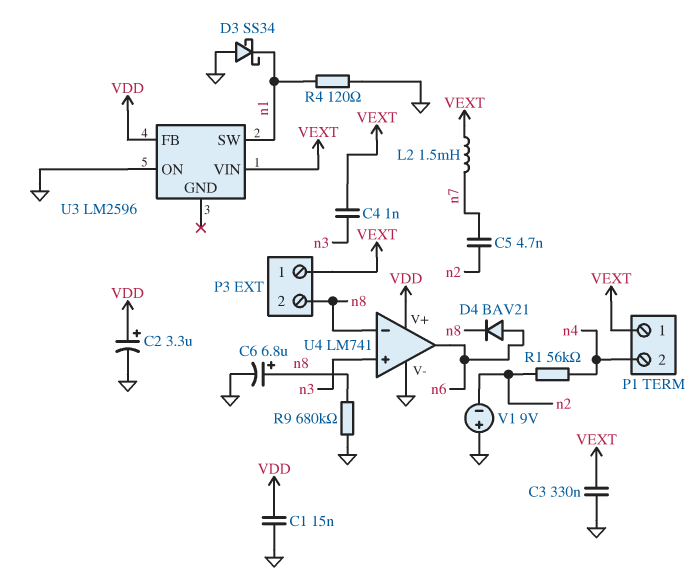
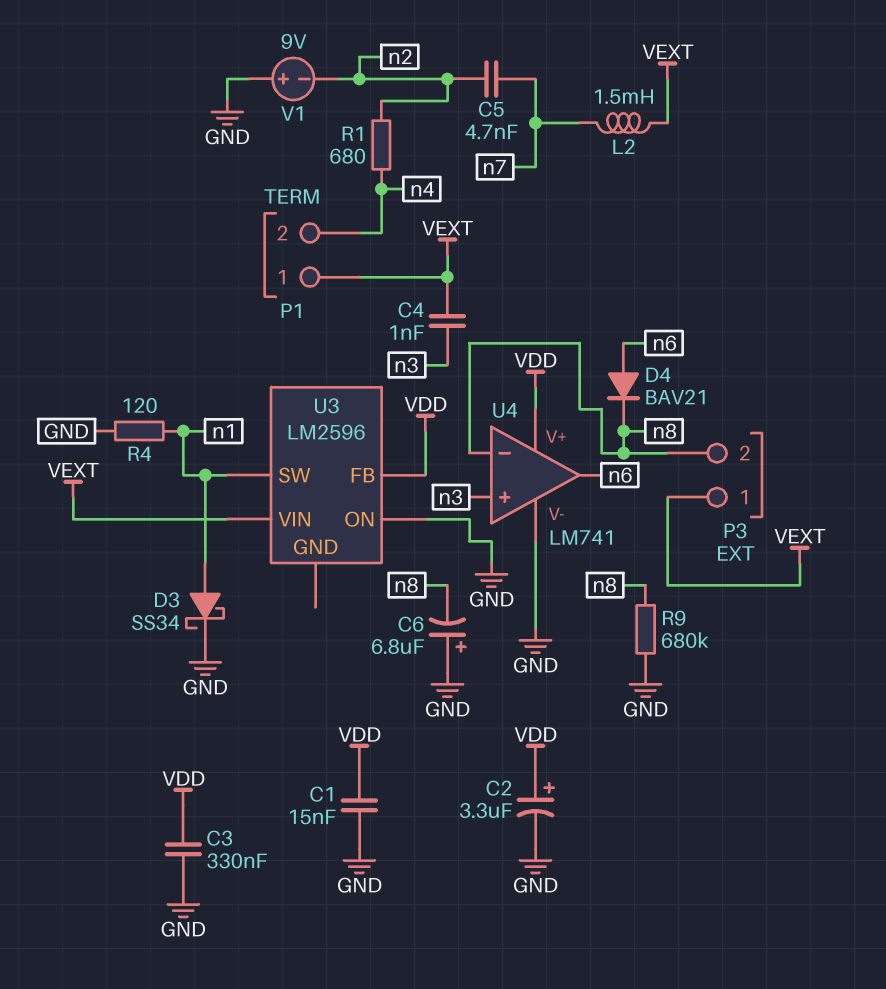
C3: 330nF (GND, VEXT) -> 330nF (GND, VDD)
C6: 6.8uF (plus n8, minus GND) -> 6.8uF (plus GND, minus n8)
D3: schottky SS34 (A GND, K n1) -> schottky SS34 (A n1, K GND)
R1: 56k (n2, n4) -> 680 (n2, n4)

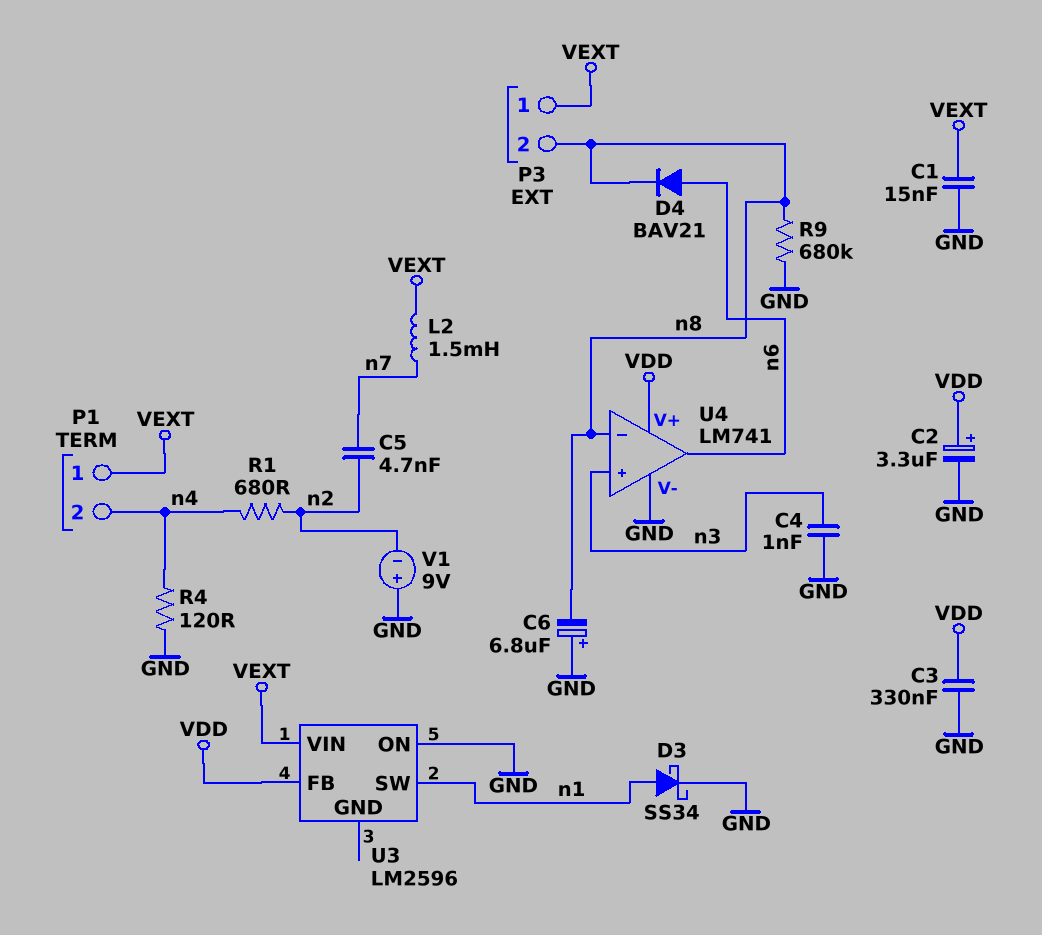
C1: 15nF (GND, VDD) -> 15nF (GND, VEXT)
C4: 1nF (VEXT, n3) -> 1nF (GND, n3)
R4: 120 (GND, n1) -> 120 (GND, n4)

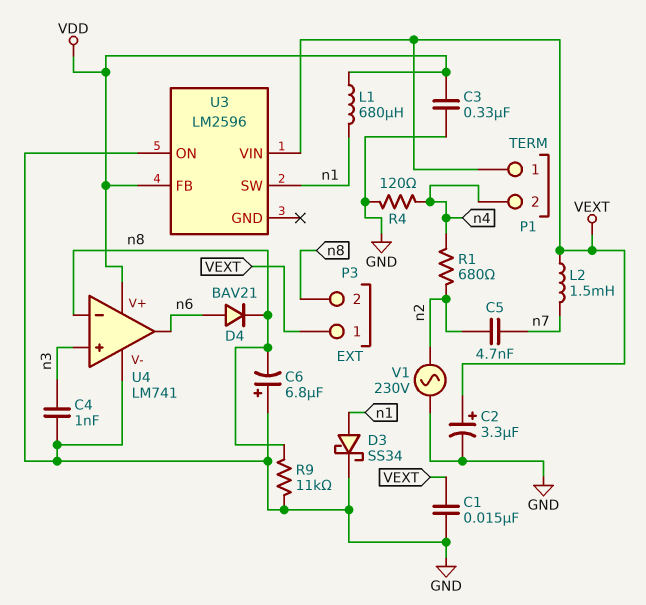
C2: 3.3uF (plus VDD, minus GND) -> 3.3uF (plus VEXT, minus GND)
L1: none -> 680uH (VDD, n1)
R9: 680k (GND, n8) -> 11k (GND, n8)
V1: 9V (plus GND, minus n2) -> AC 230V (GND, n2)

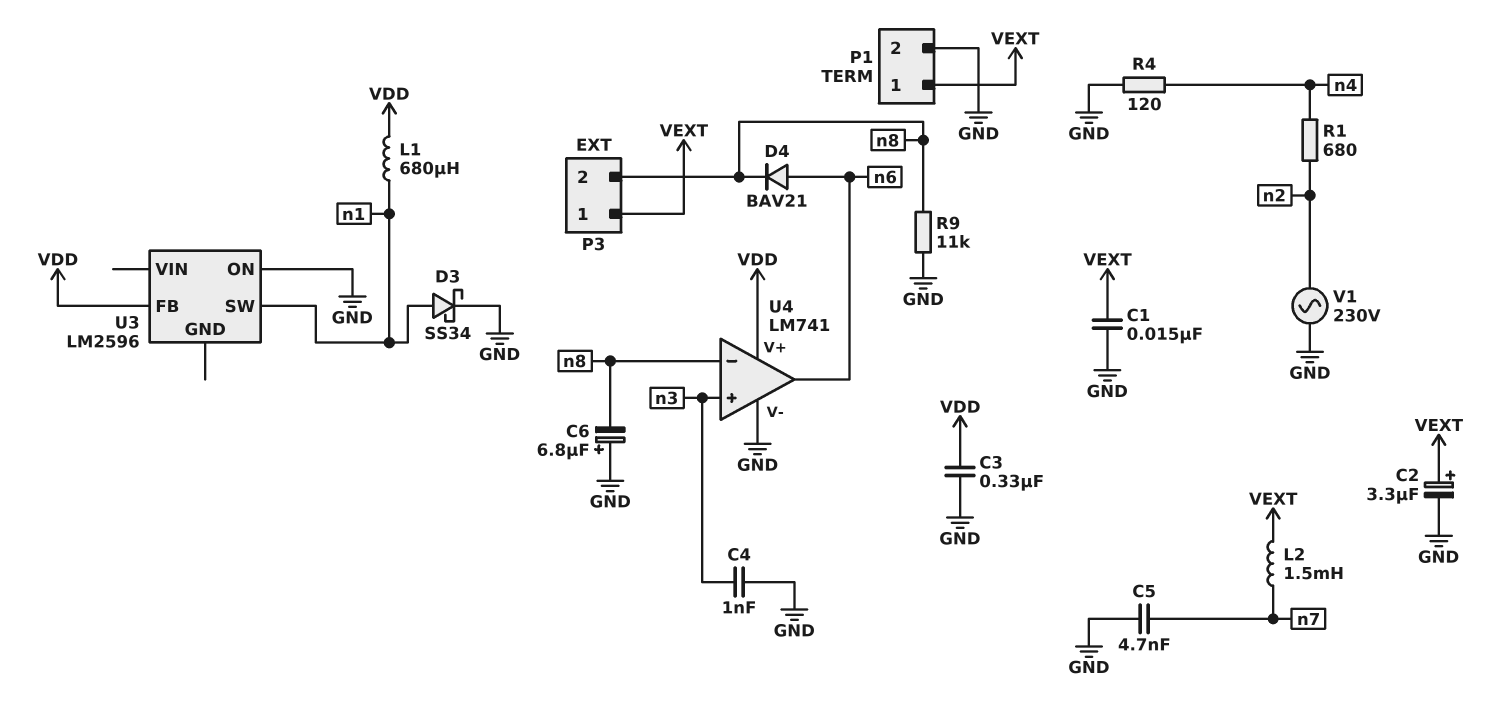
C5: 4.7nF (n2, n7) -> 4.7nF (GND, n7)
P1 pin 2: n4 -> GND
U3 pin VIN: VEXT -> none

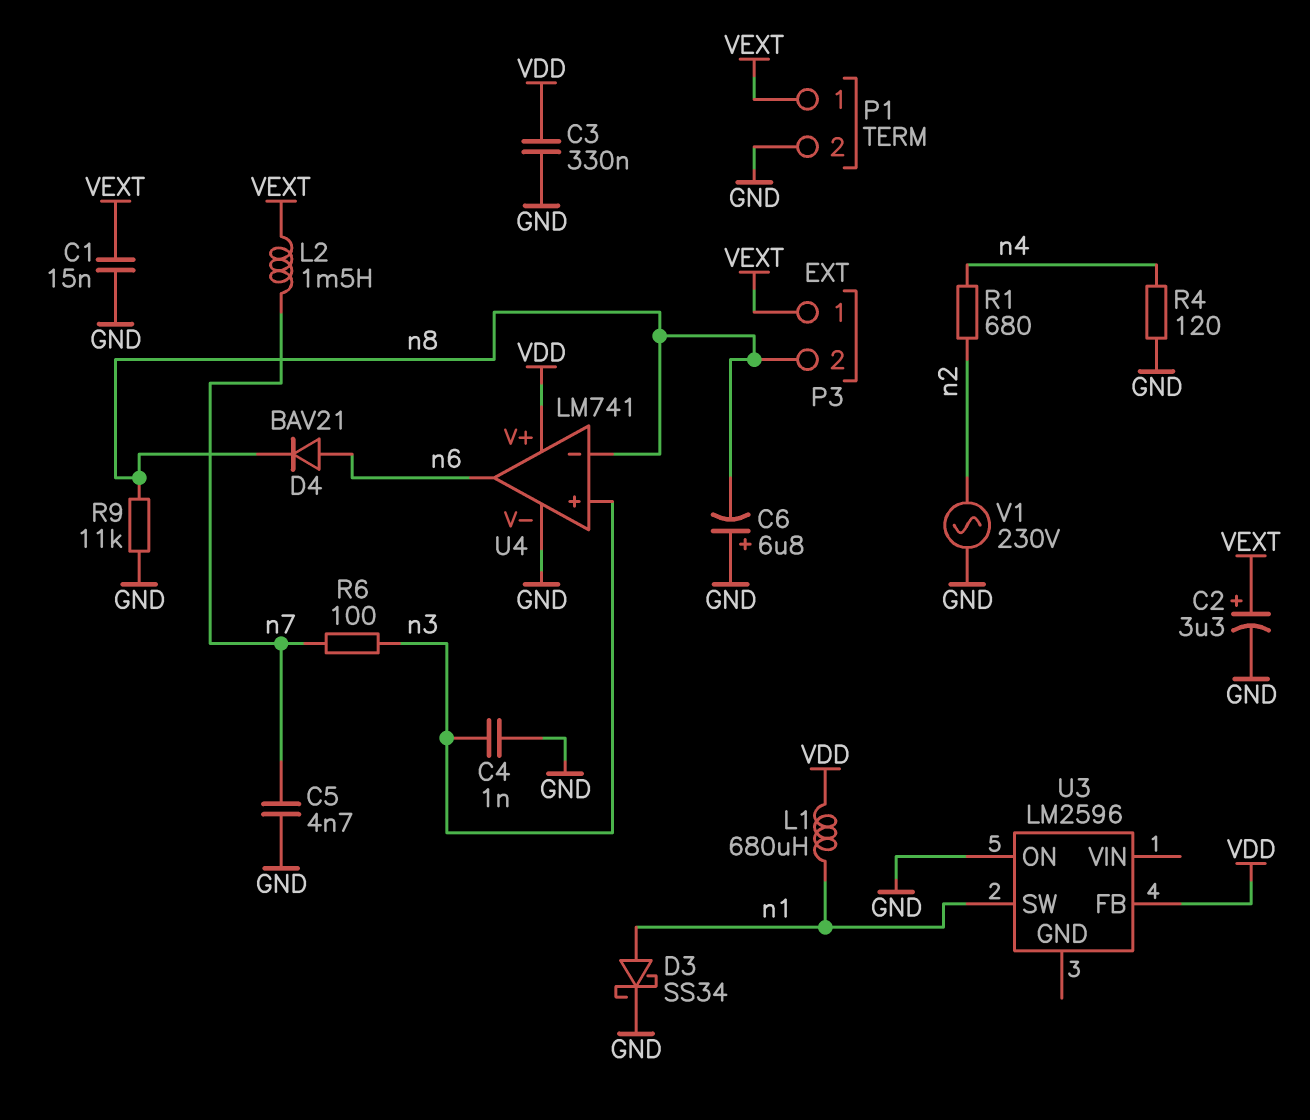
R6: none -> 100 (n3, n7)

